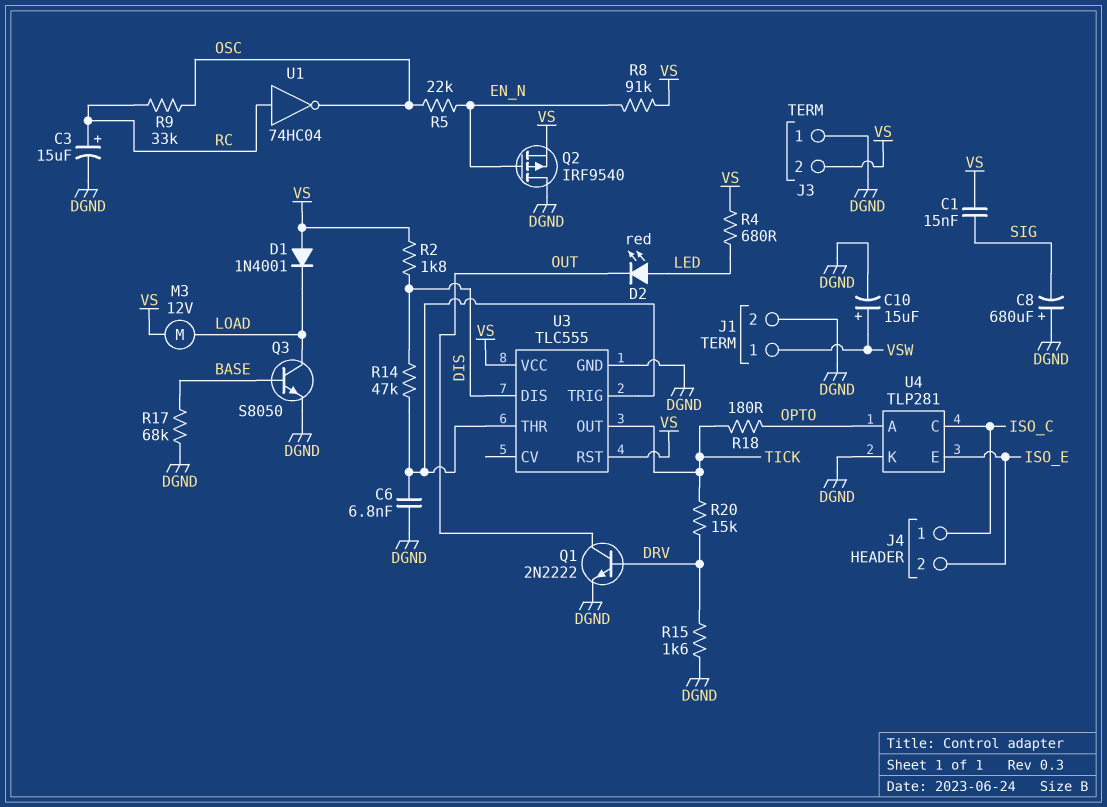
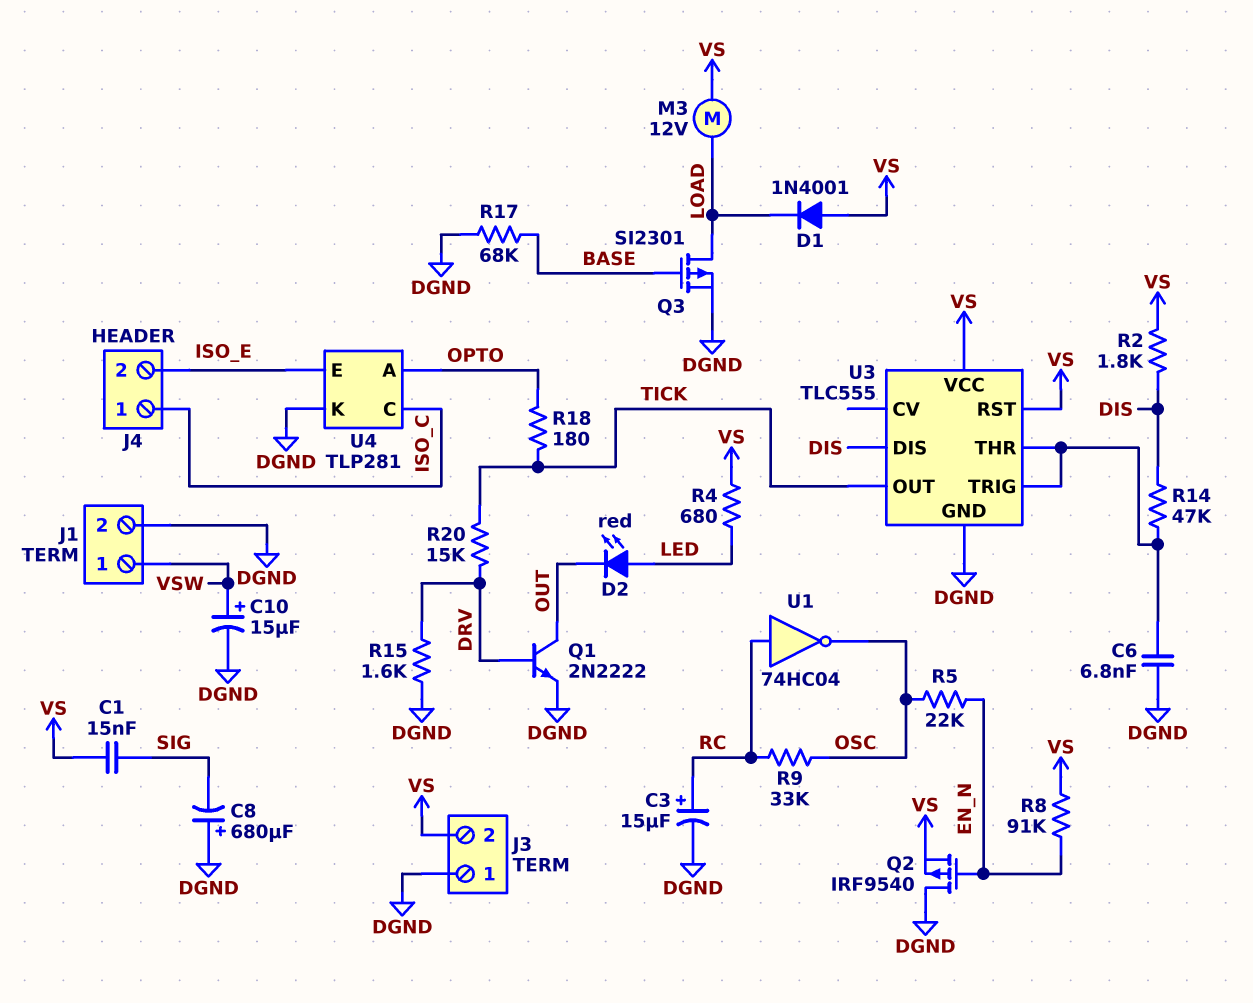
Q3: NPN S8050 (B BASE, C LOAD, E DGND) -> PMOS SI2301 (G BASE, D LOAD, S DGND)

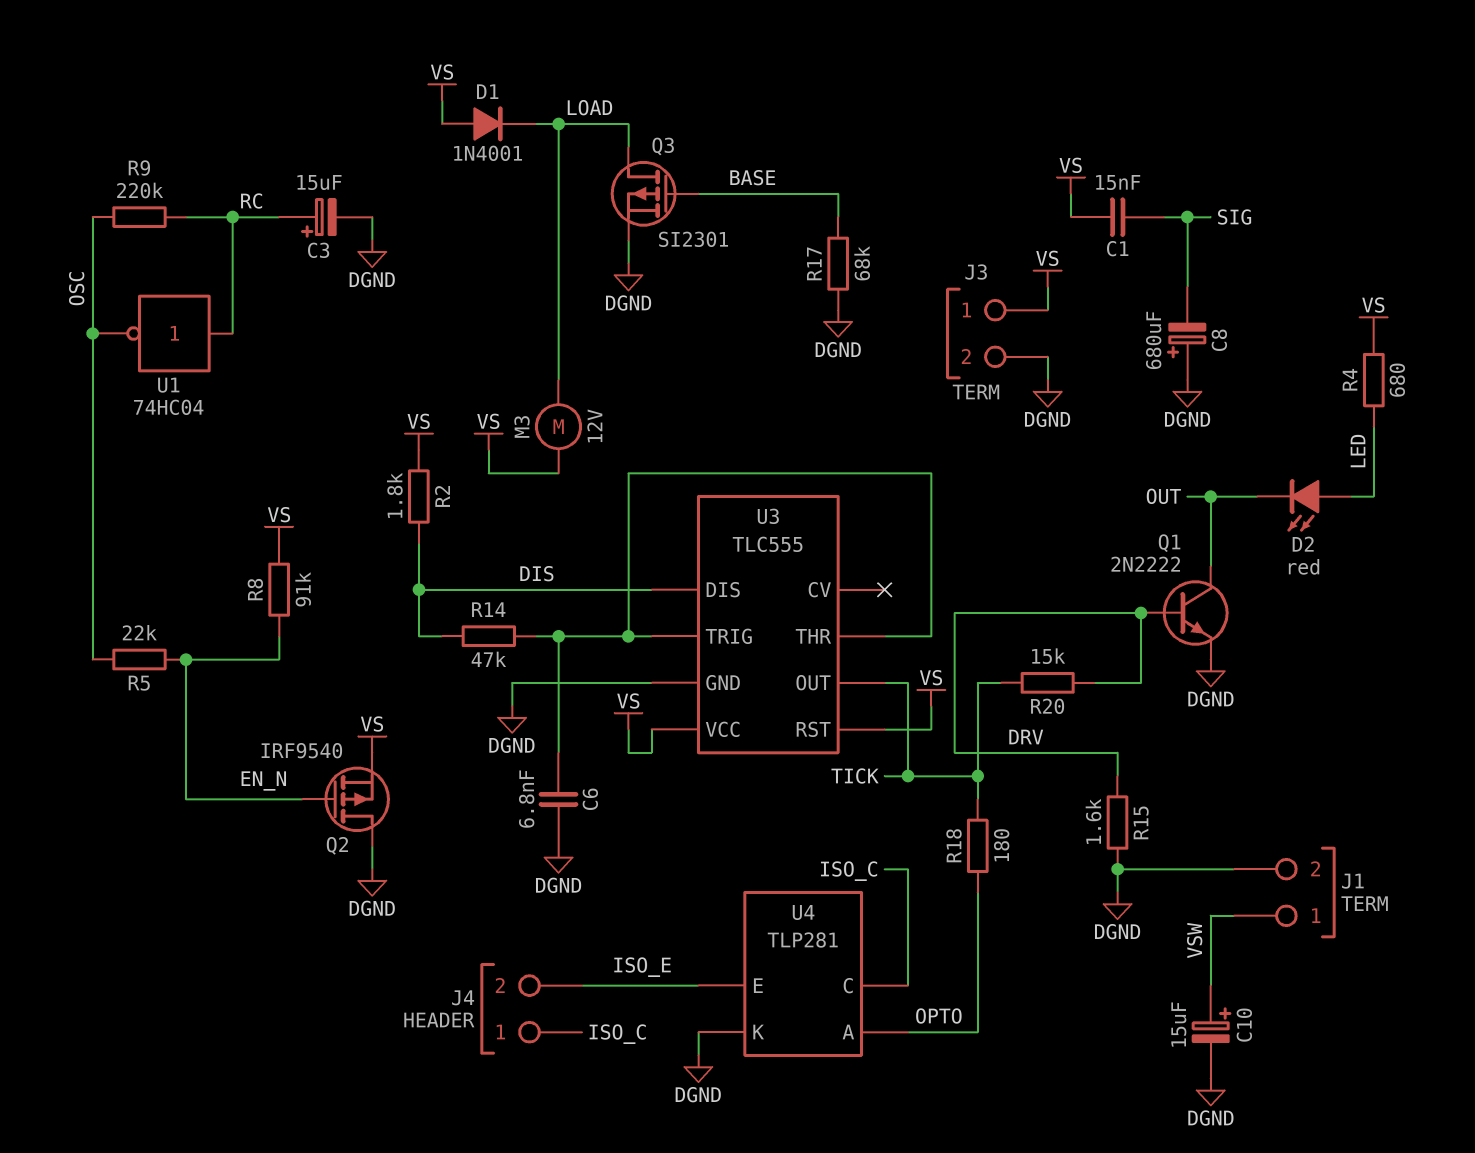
J3 pin 1: DGND -> VS
J3 pin 2: VS -> DGND
R9: 33k (OSC, RC) -> 220k (OSC, RC)

